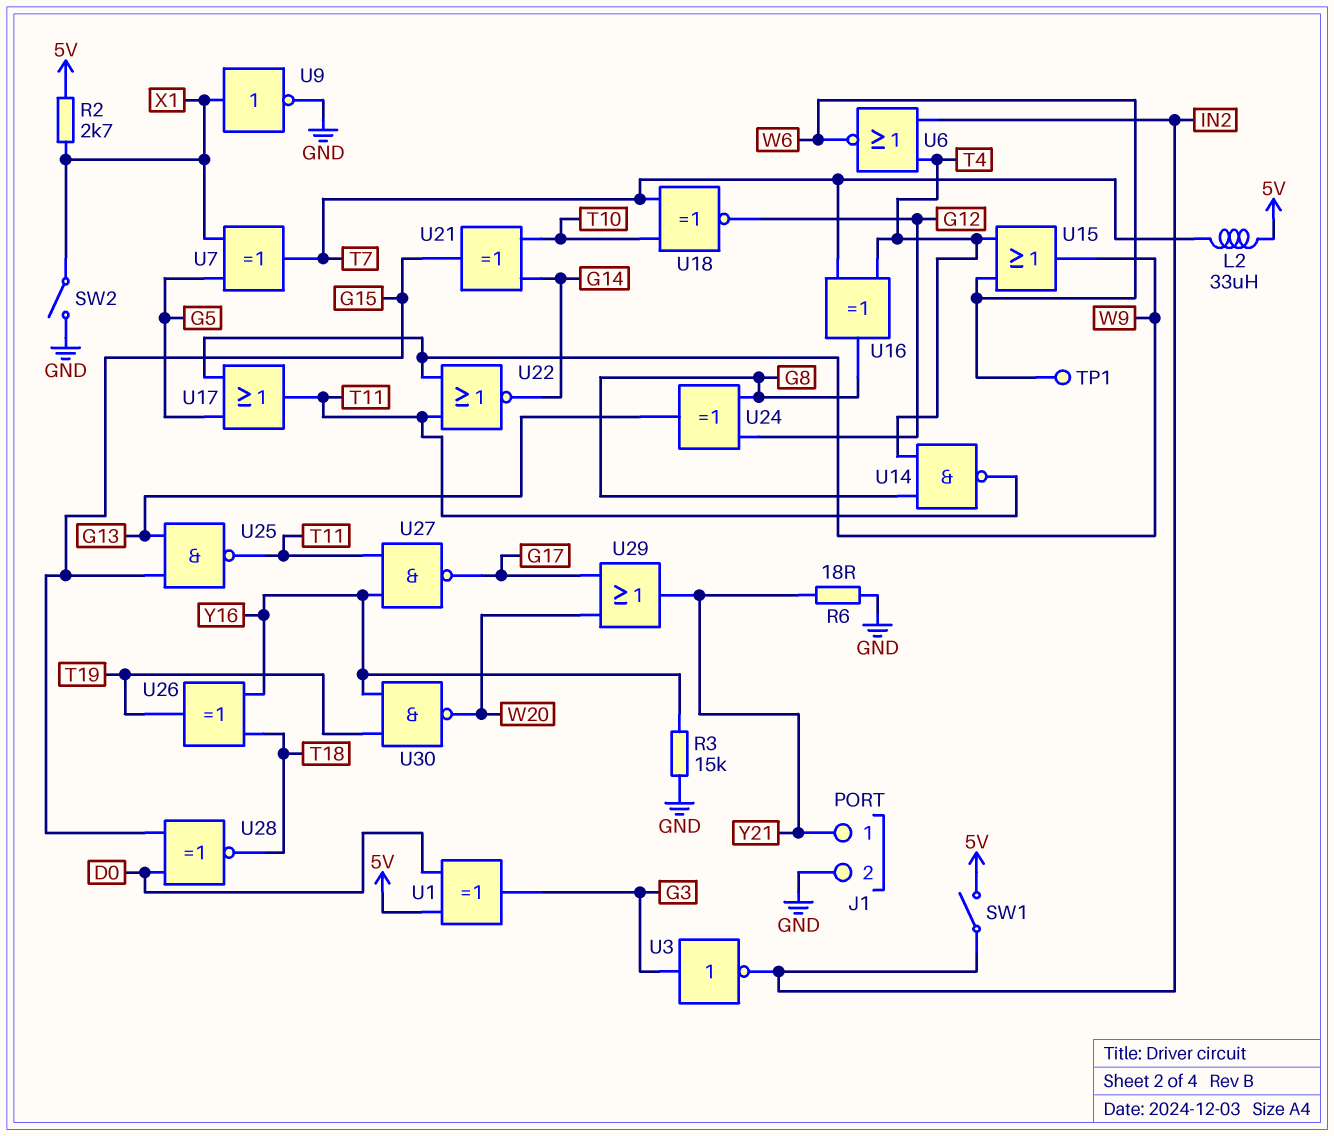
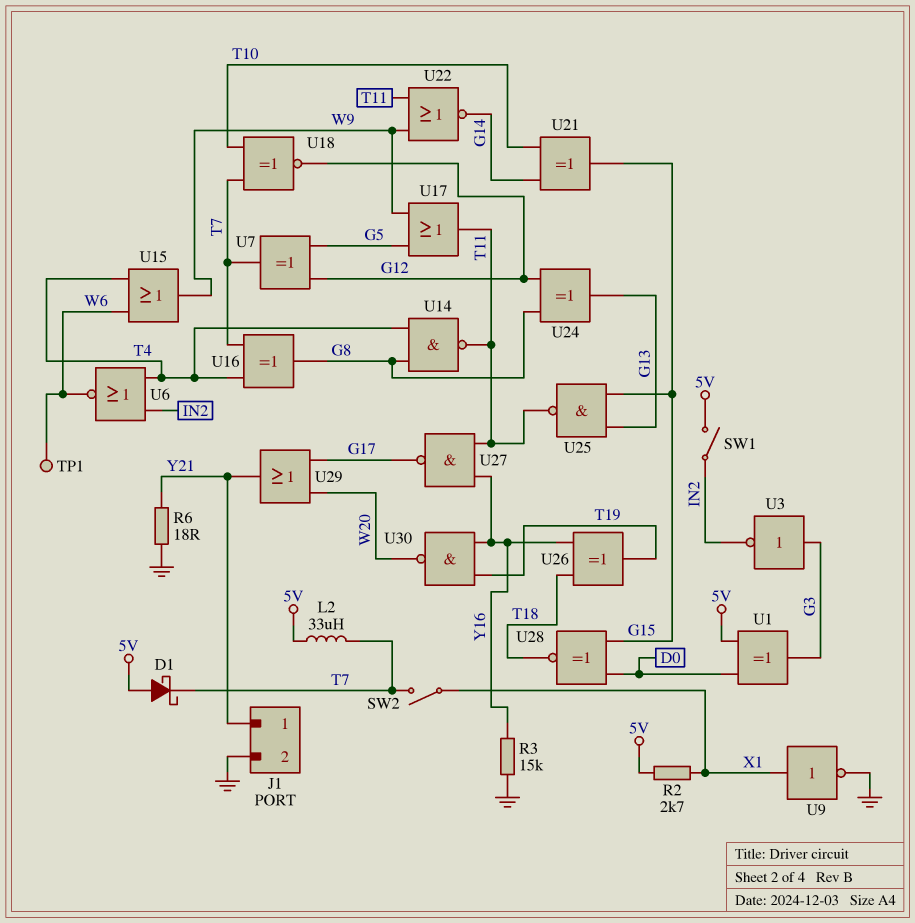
D1: none -> schottky (A 5V, K T7)
SW2: switch (GND, X1) -> switch (T7, X1)
U7: XOR (in G5, in X1, out T7) -> XOR (in G5, in G12, out T7)

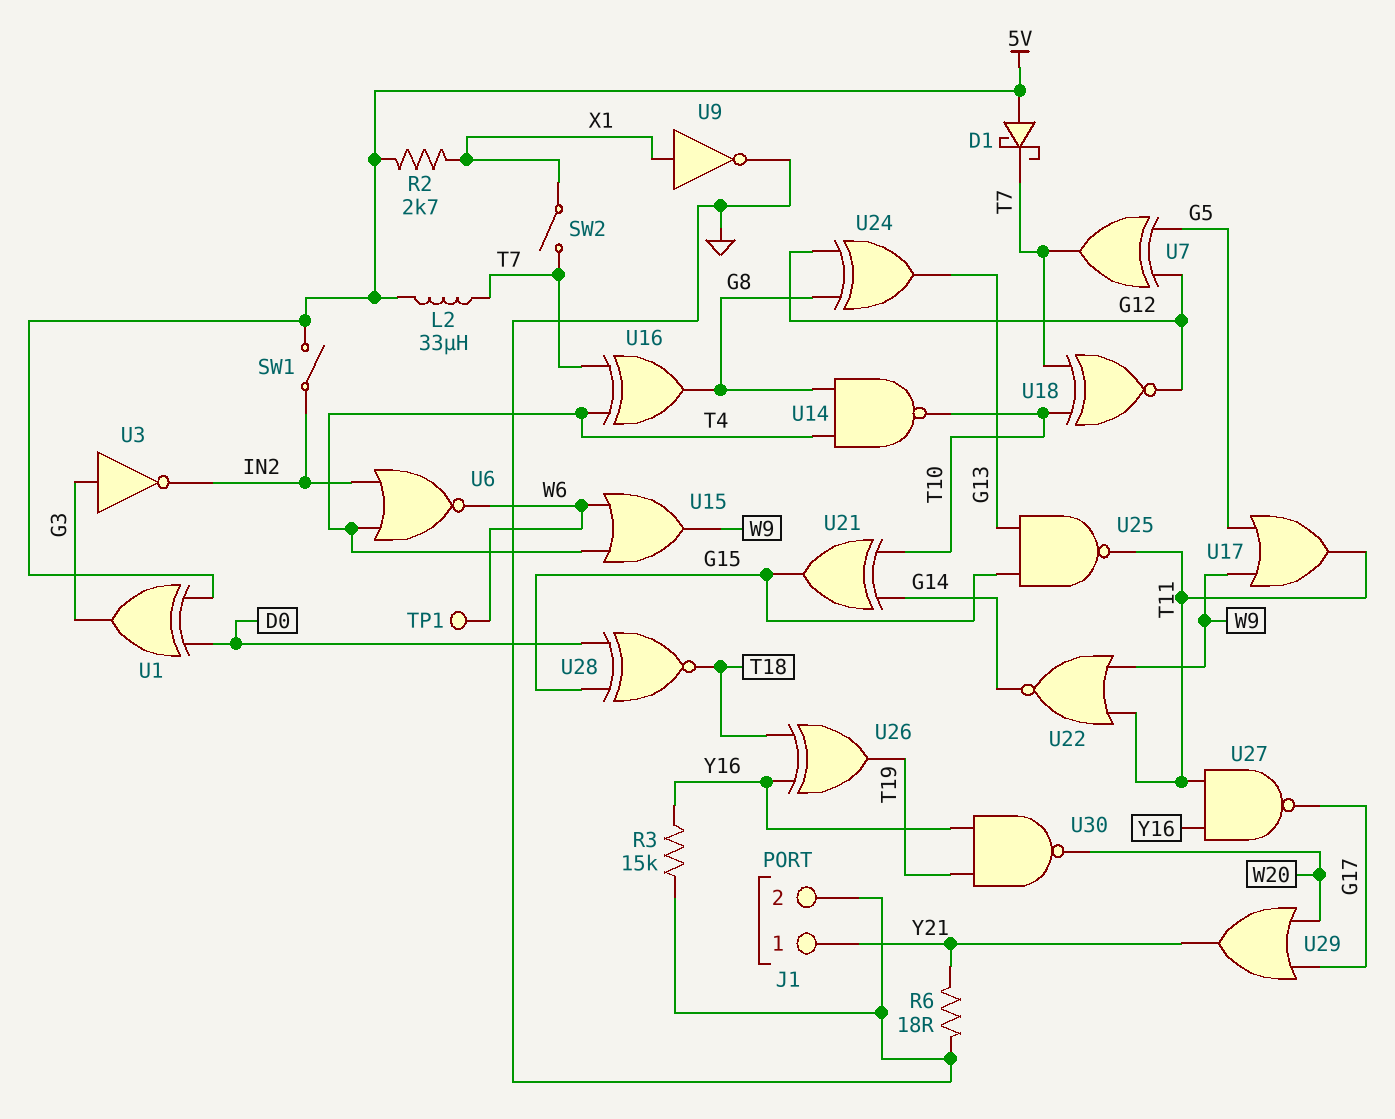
U14: NAND (in G8, in T4, out T11) -> NAND (in G8, in T4, out T10)

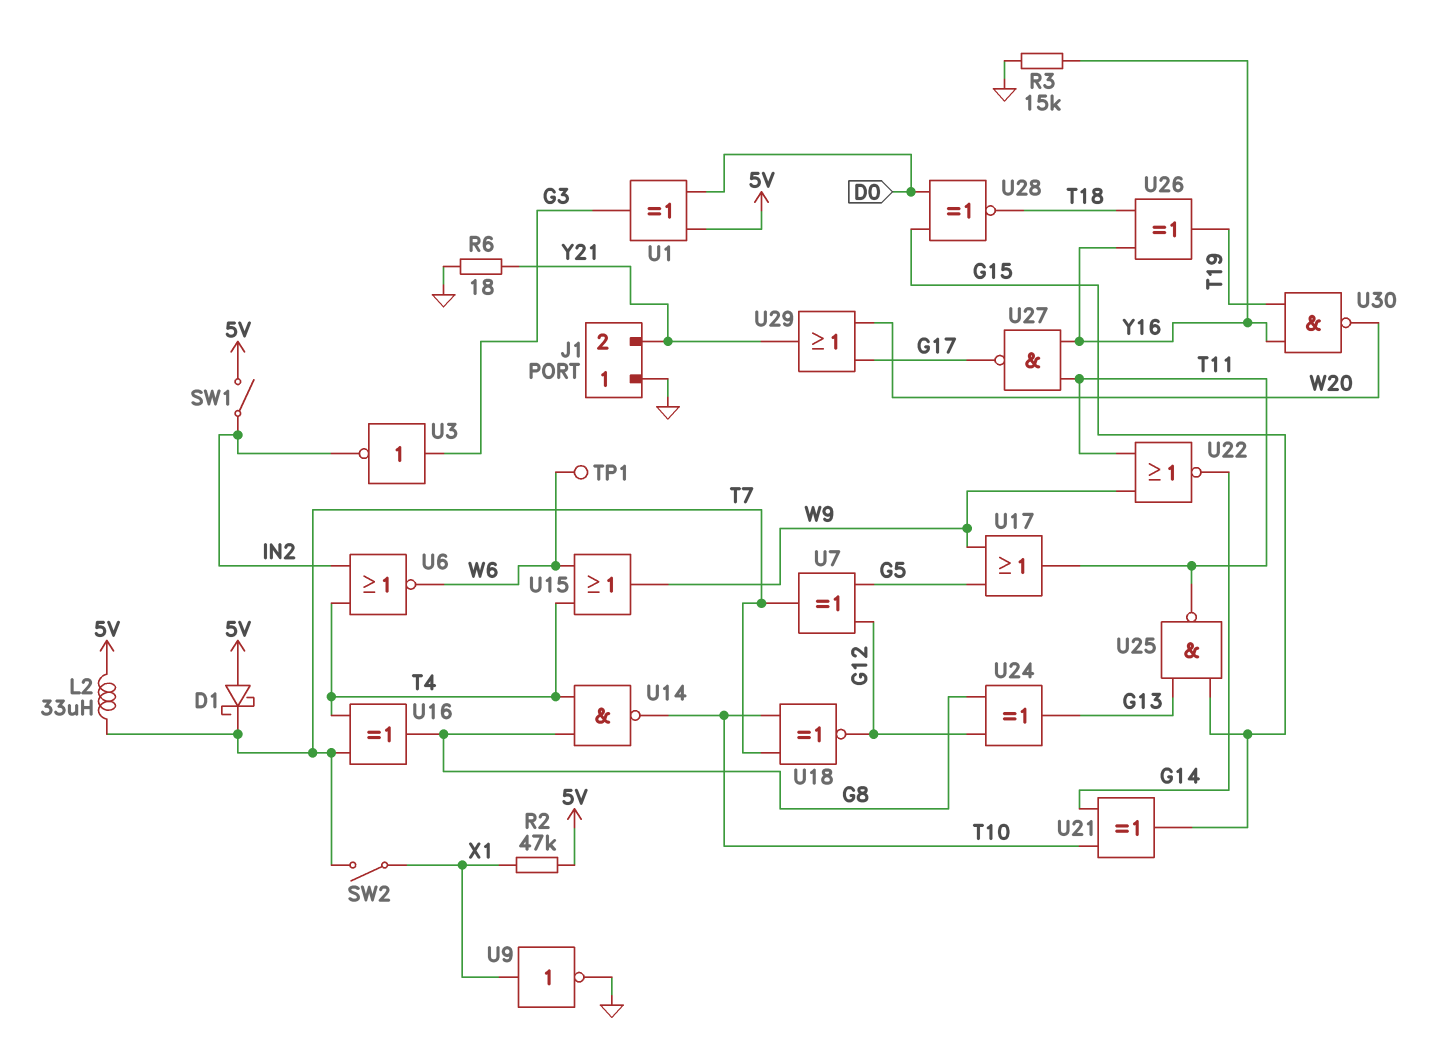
J1 pin 1: Y21 -> GND
J1 pin 2: GND -> Y21
R2: 2.7k (5V, X1) -> 47k (5V, X1)

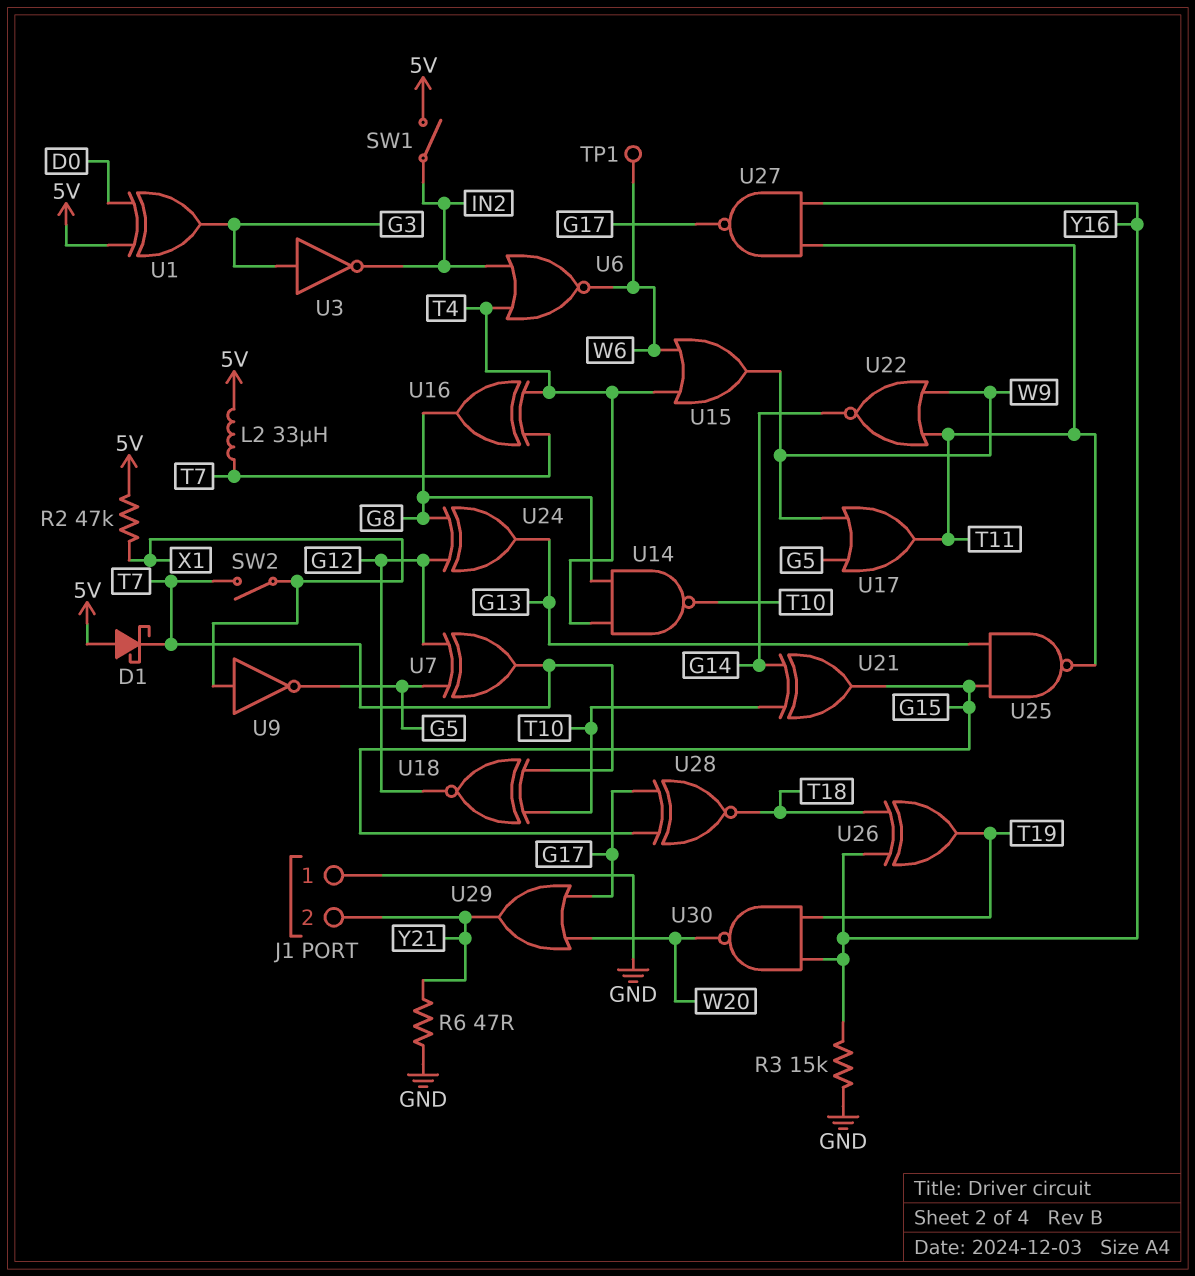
R6: 18 (GND, Y21) -> 47 (GND, Y21)
U9: NOT (in X1, out GND) -> NOT (in X1, out G5)
U28: XNOR (in D0, in G15, out T18) -> XNOR (in G15, in G17, out T18)

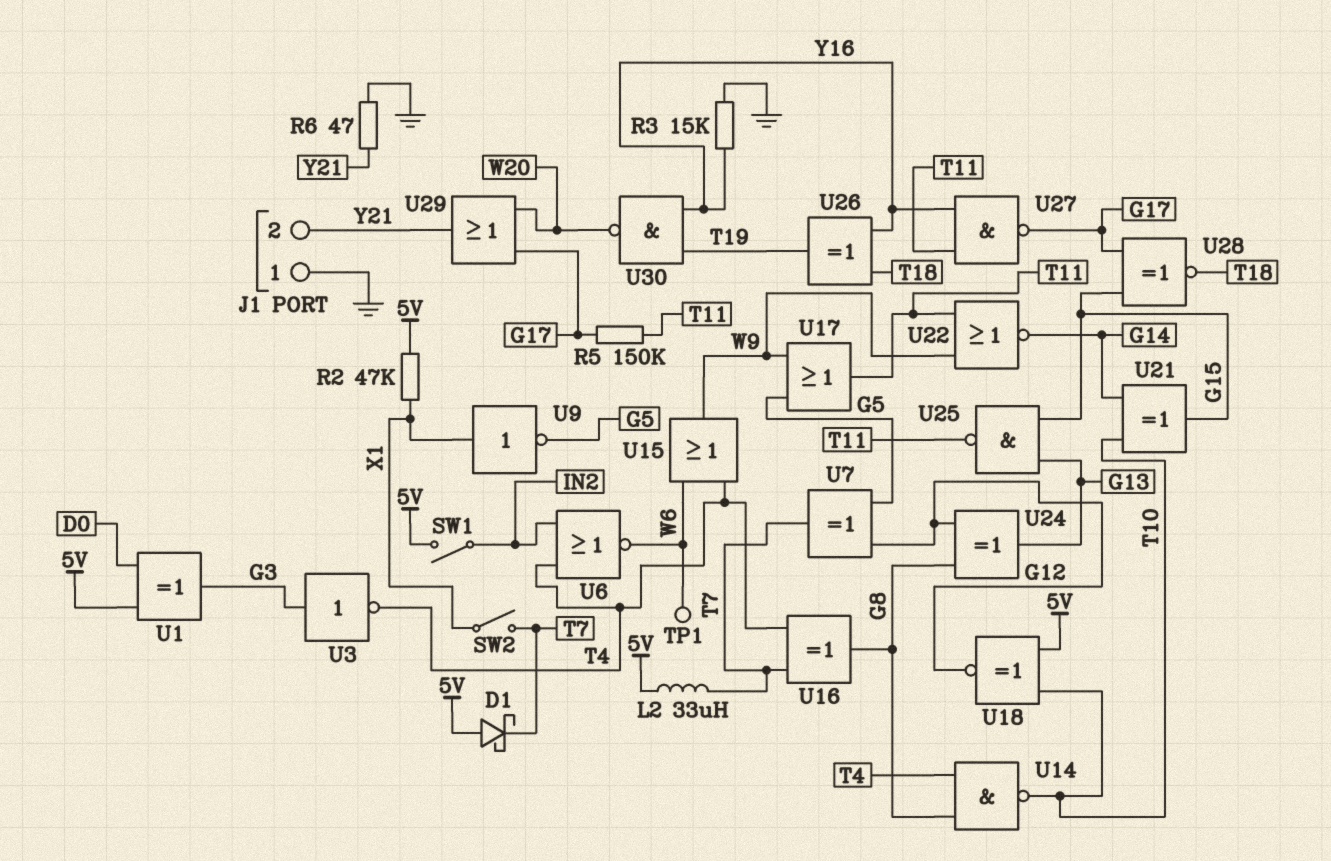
R5: none -> 150k (G17, T11)
U3: NOT (in G3, out IN2) -> NOT (in G3, out T4)
U18: XNOR (in T7, in T10, out G12) -> XNOR (in 5V, in T10, out G12)

